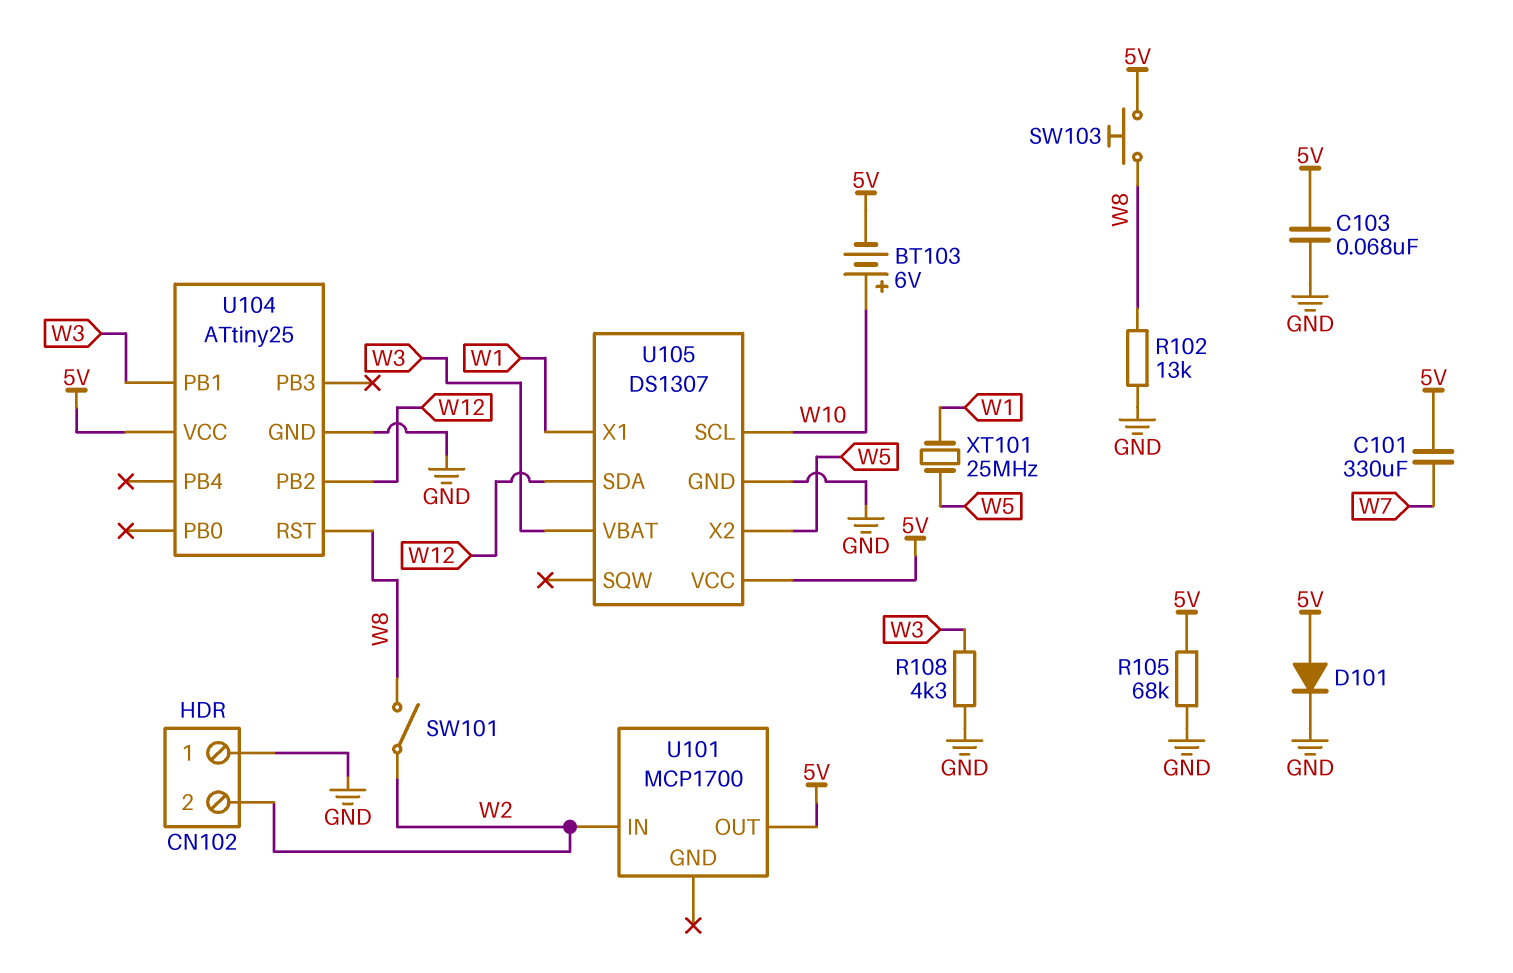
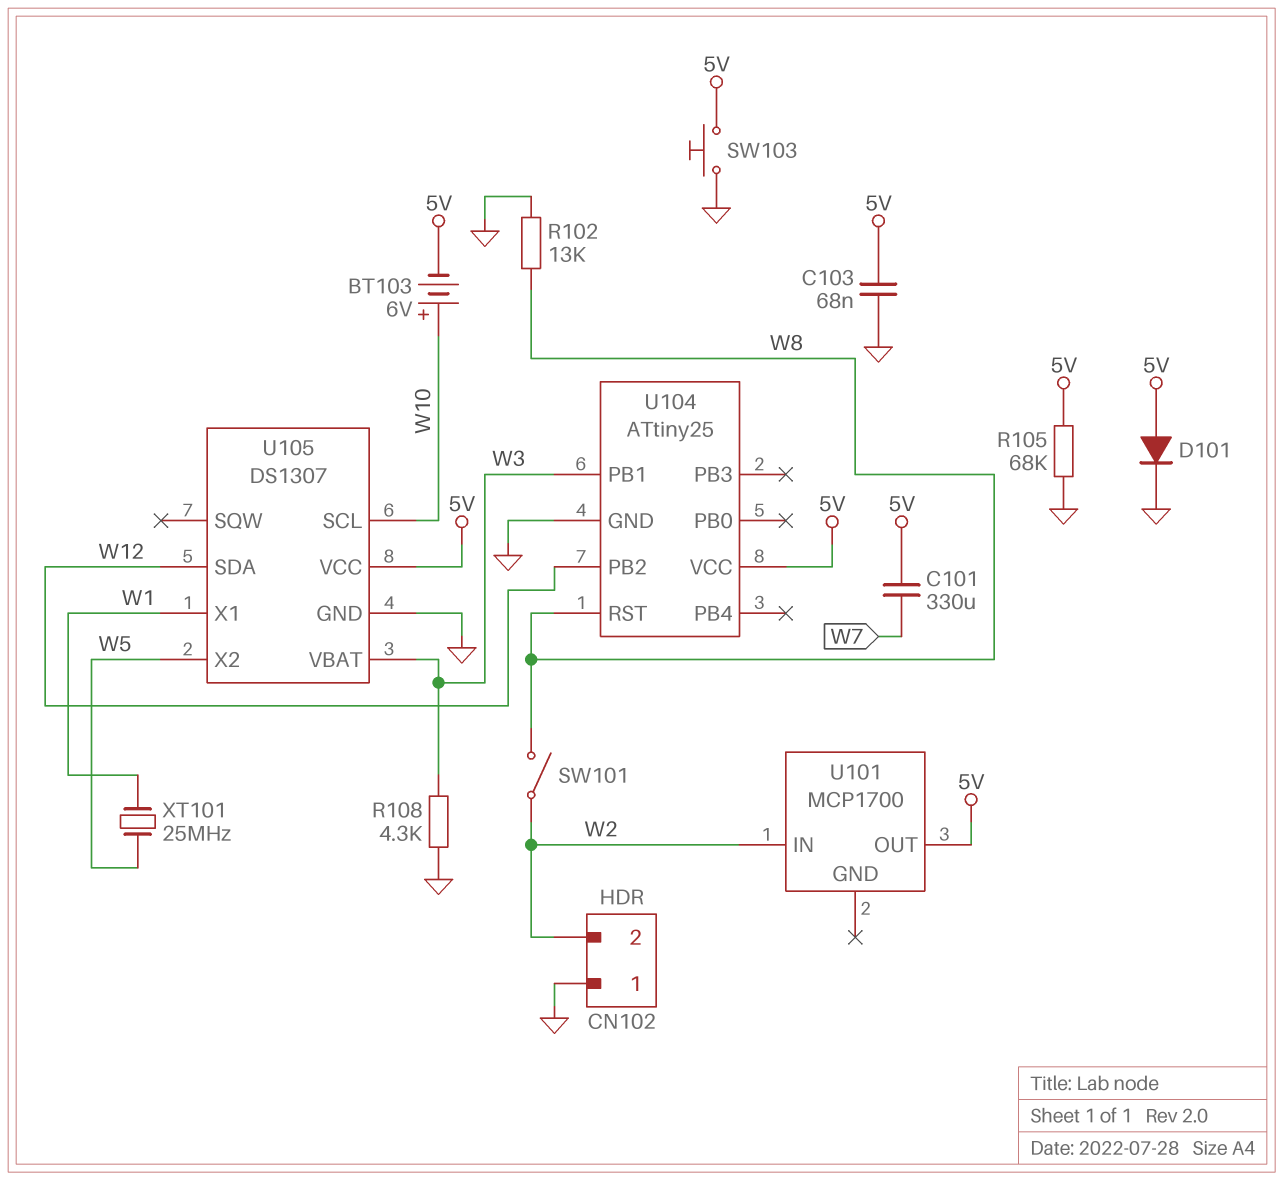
SW103: button (5V, W8) -> button (5V, GND)

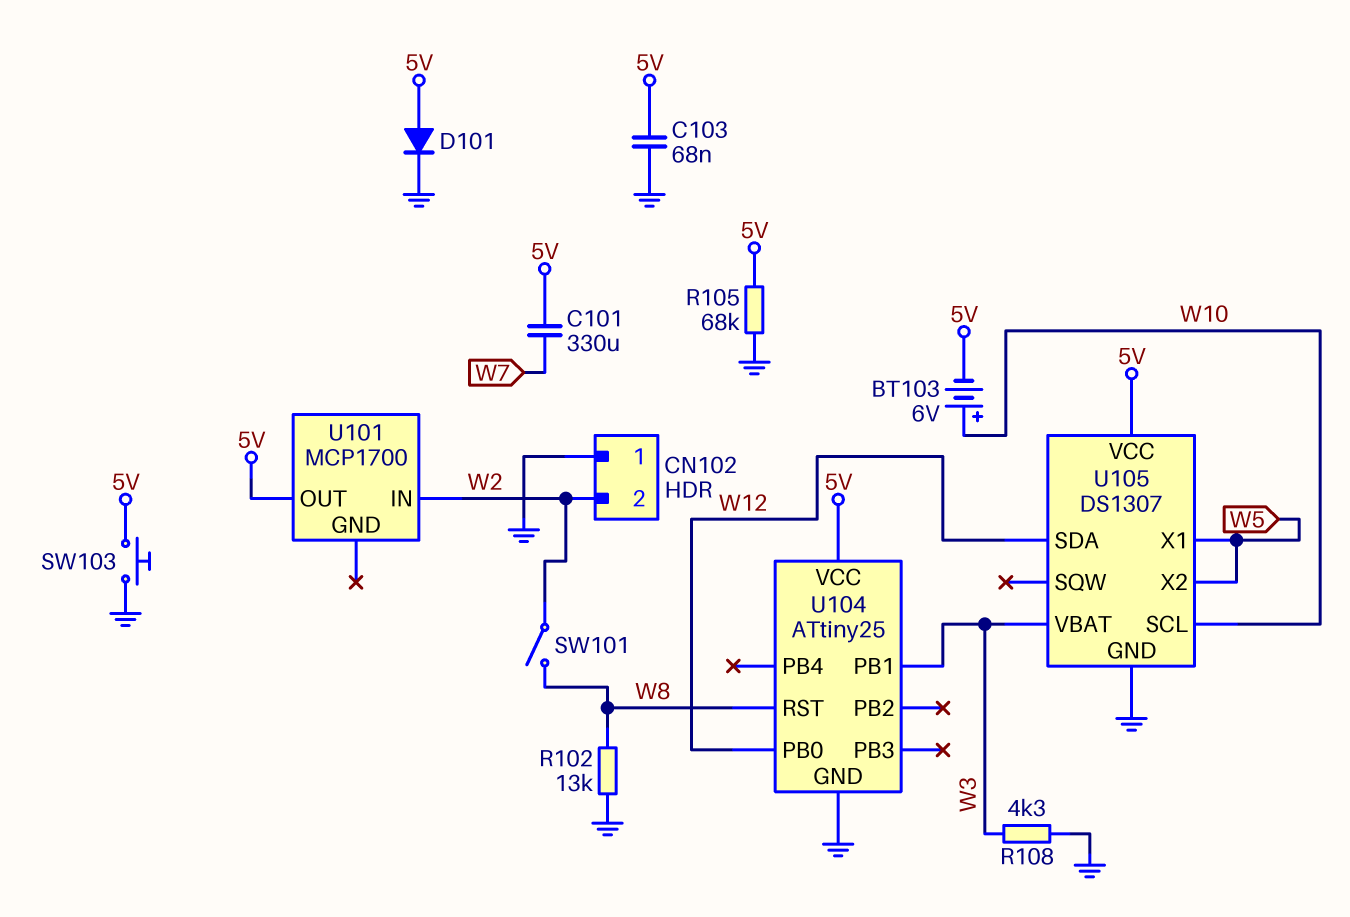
U104 pin PB0: none -> W12
U104 pin PB2: W12 -> none
U105 pin X1: W1 -> W5
XT101: 25MHz (W1, W5) -> none

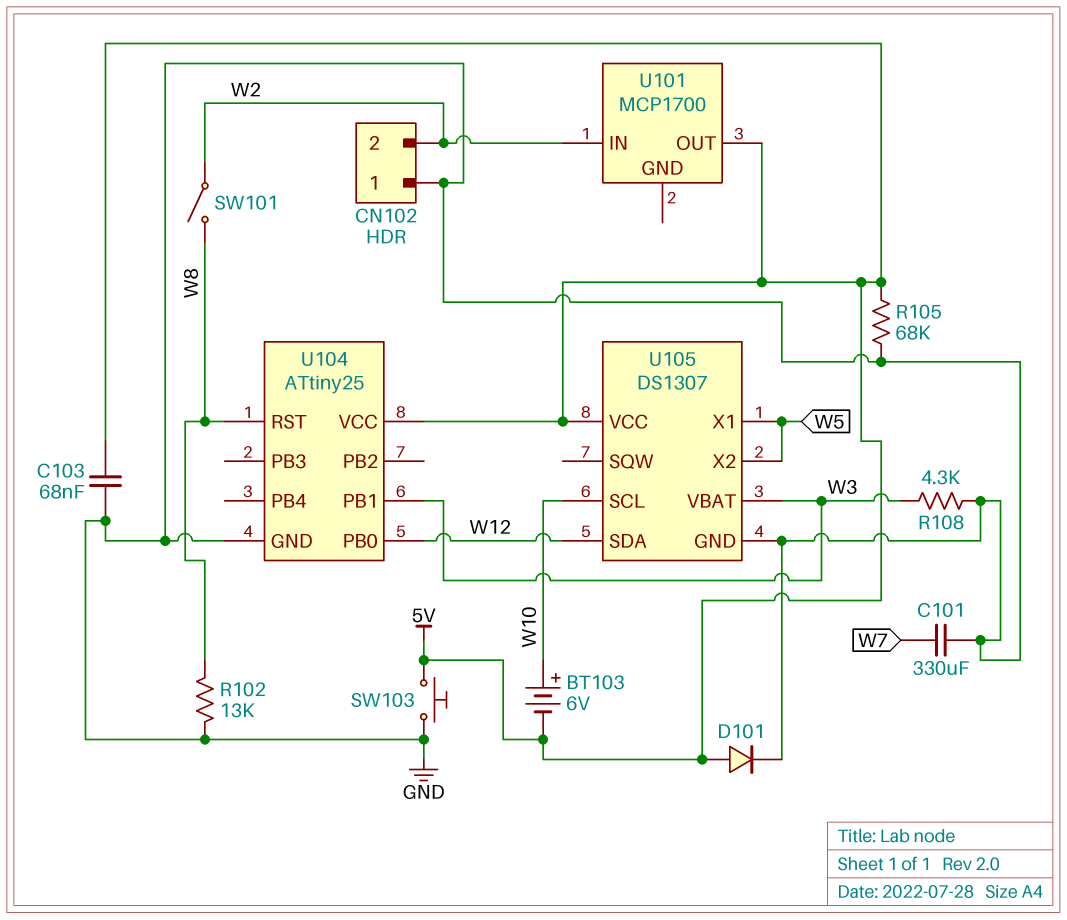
C101: 330uF (5V, W7) -> 330uF (GND, W7)

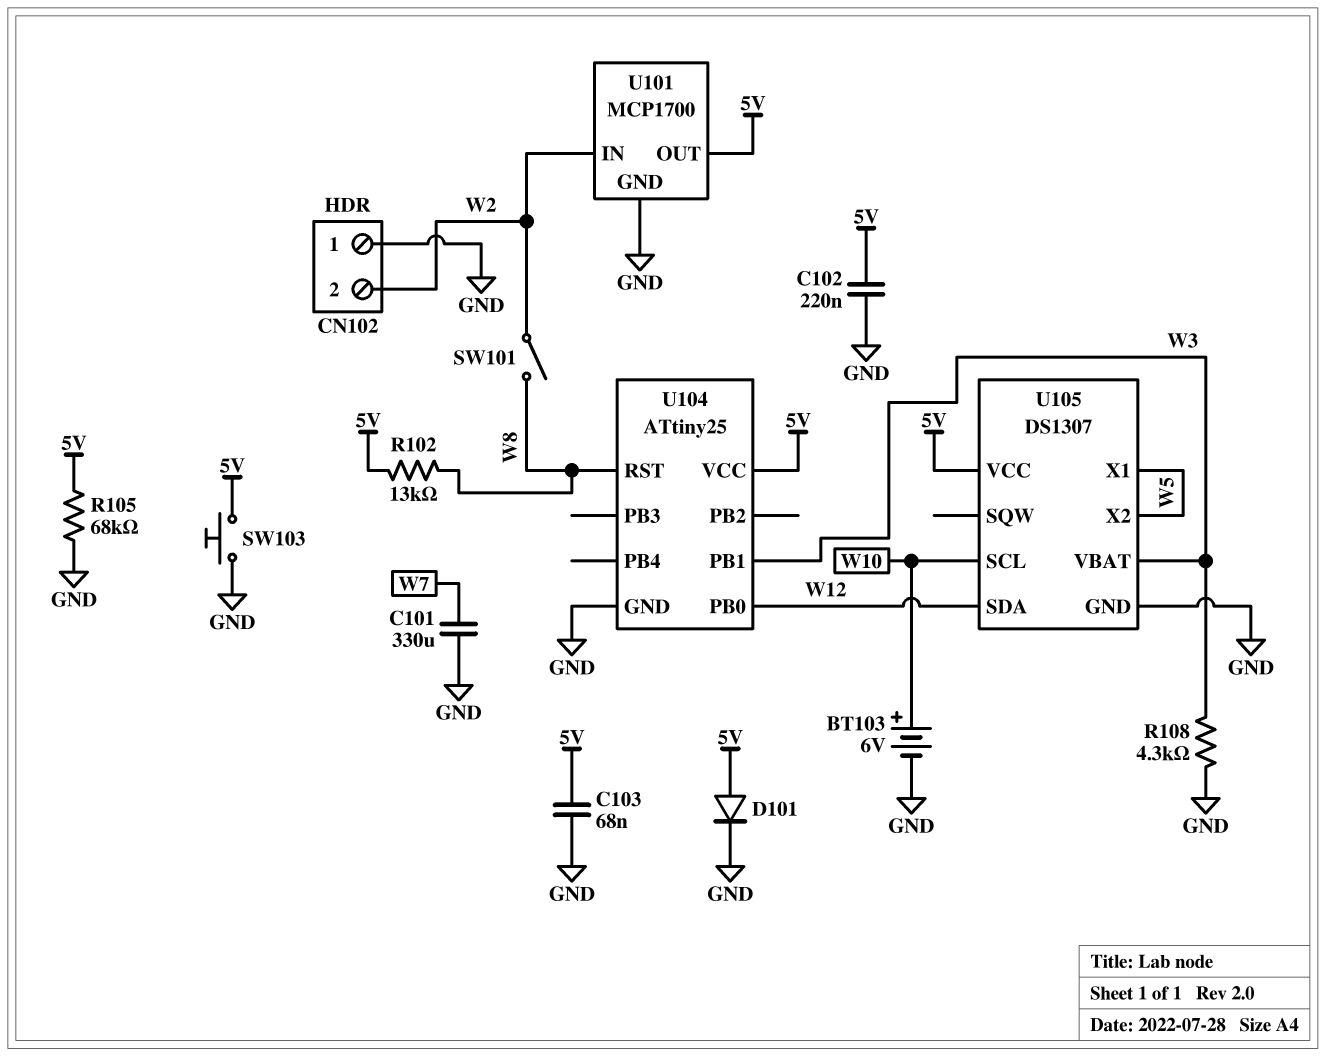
BT103: 6V (plus W10, minus 5V) -> 6V (plus W10, minus GND)
C102: none -> 220nF (5V, GND)
R102: 13k (GND, W8) -> 13k (5V, W8)
U101 pin GND: none -> GND

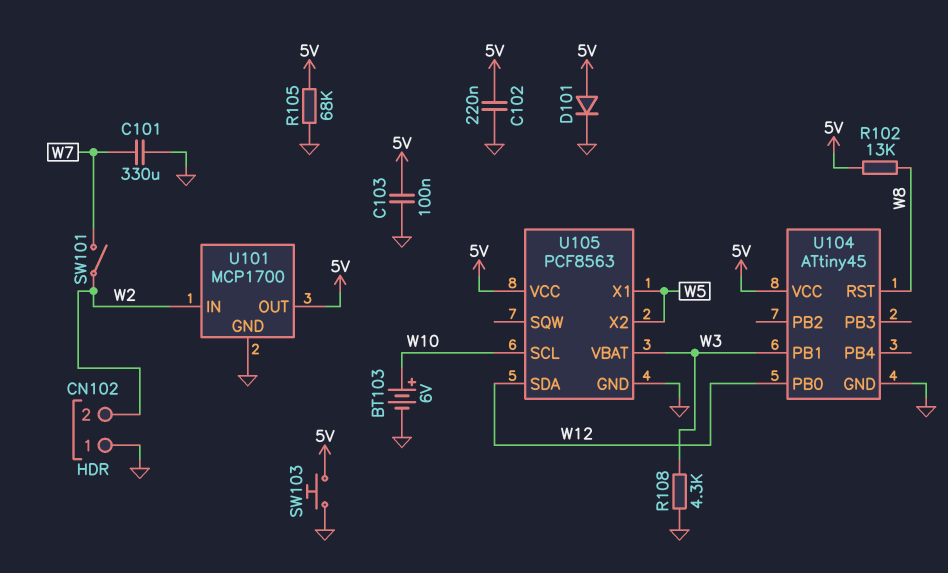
C103: 68nF (5V, GND) -> 100nF (5V, GND)
SW101: switch (W2, W8) -> switch (W2, W7)
U104: ATtiny25 -> ATtiny45
U105: DS1307 -> PCF8563

